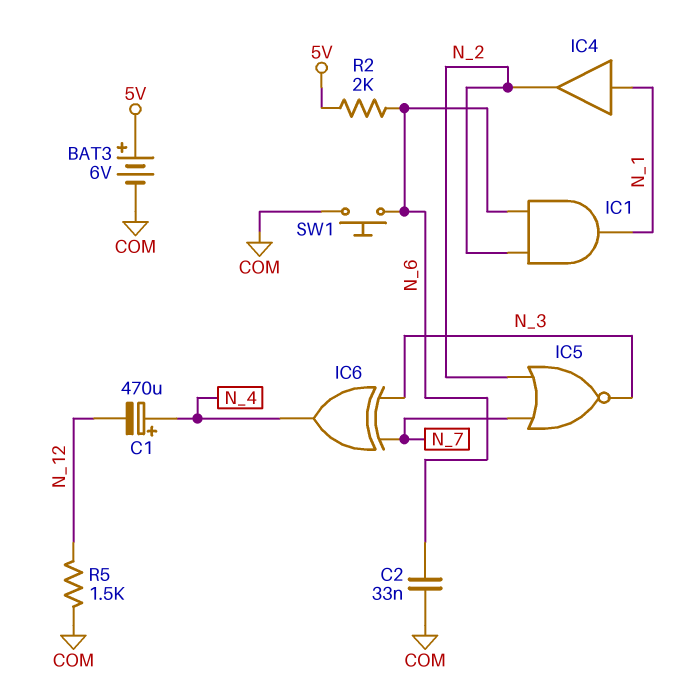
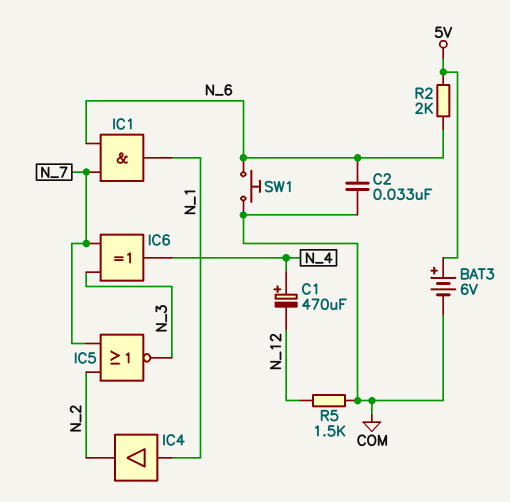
IC1: AND (in N_2, in N_6, out N_1) -> AND (in N_6, in N_7, out N_1)

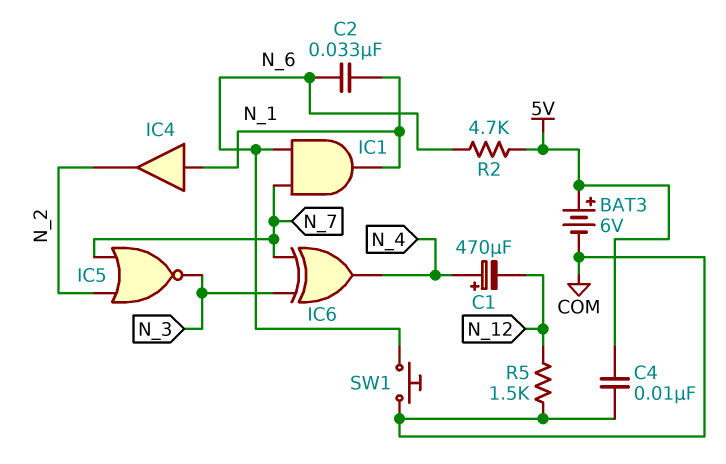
C2: 33nF (COM, N_6) -> 33nF (N_1, N_6)
C4: none -> 10nF (5V, COM)
R2: 2k (5V, N_6) -> 4.7k (5V, N_6)

